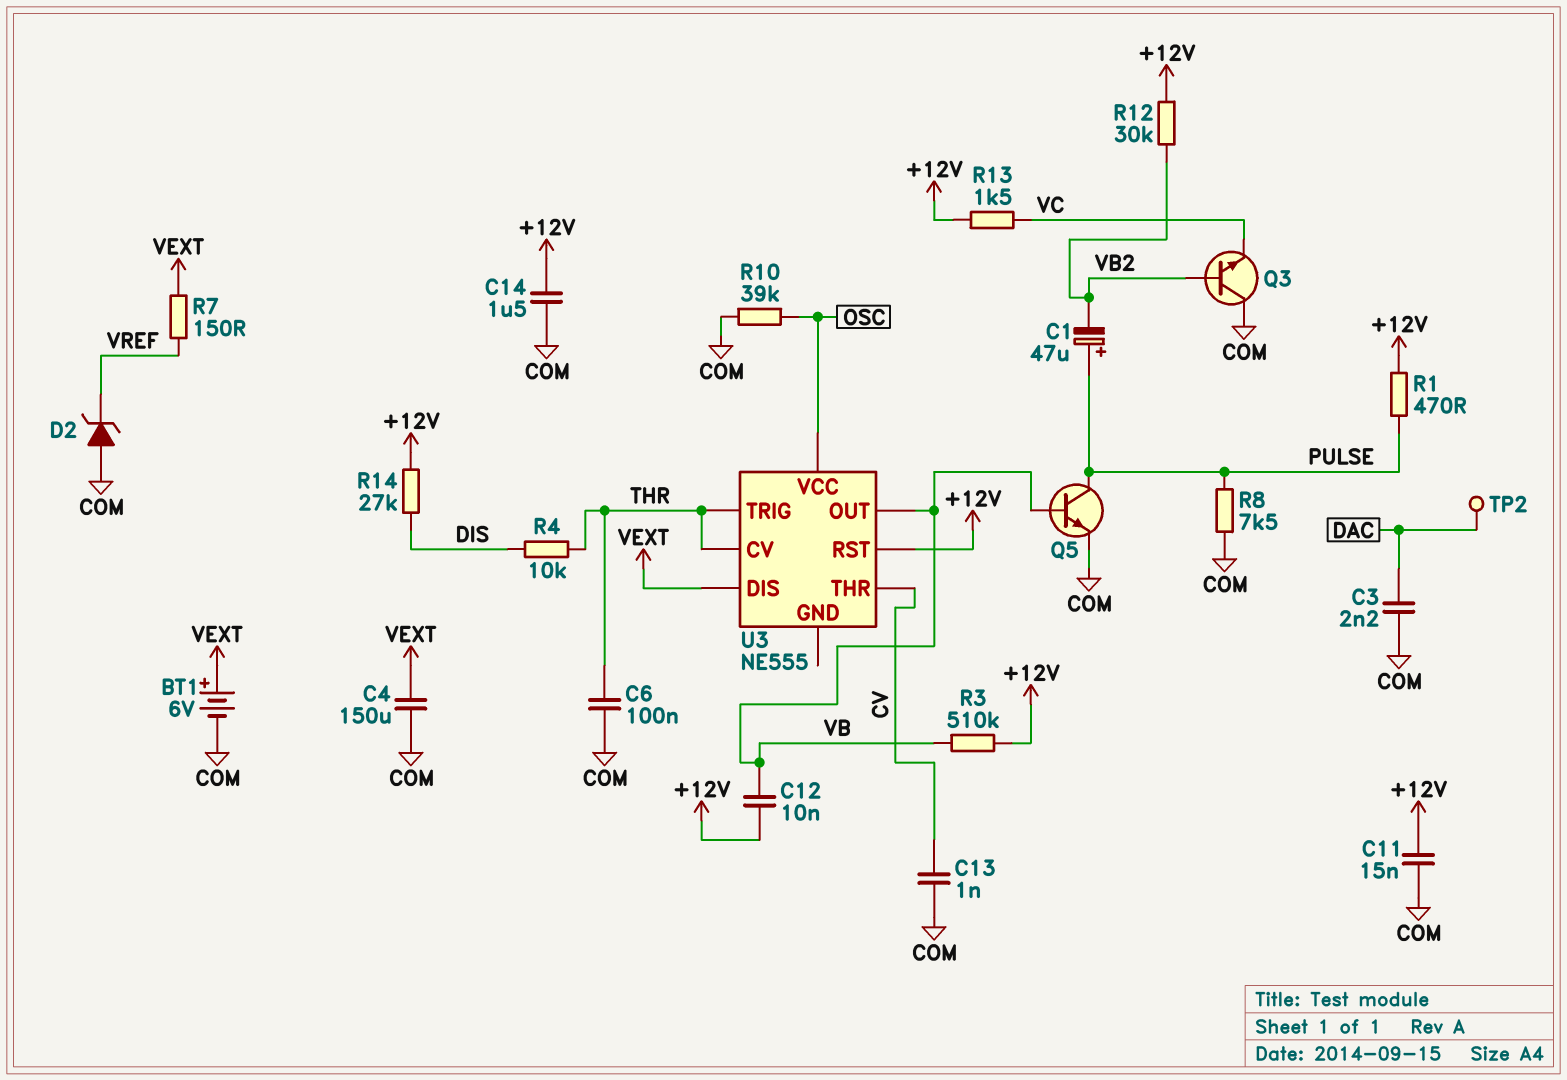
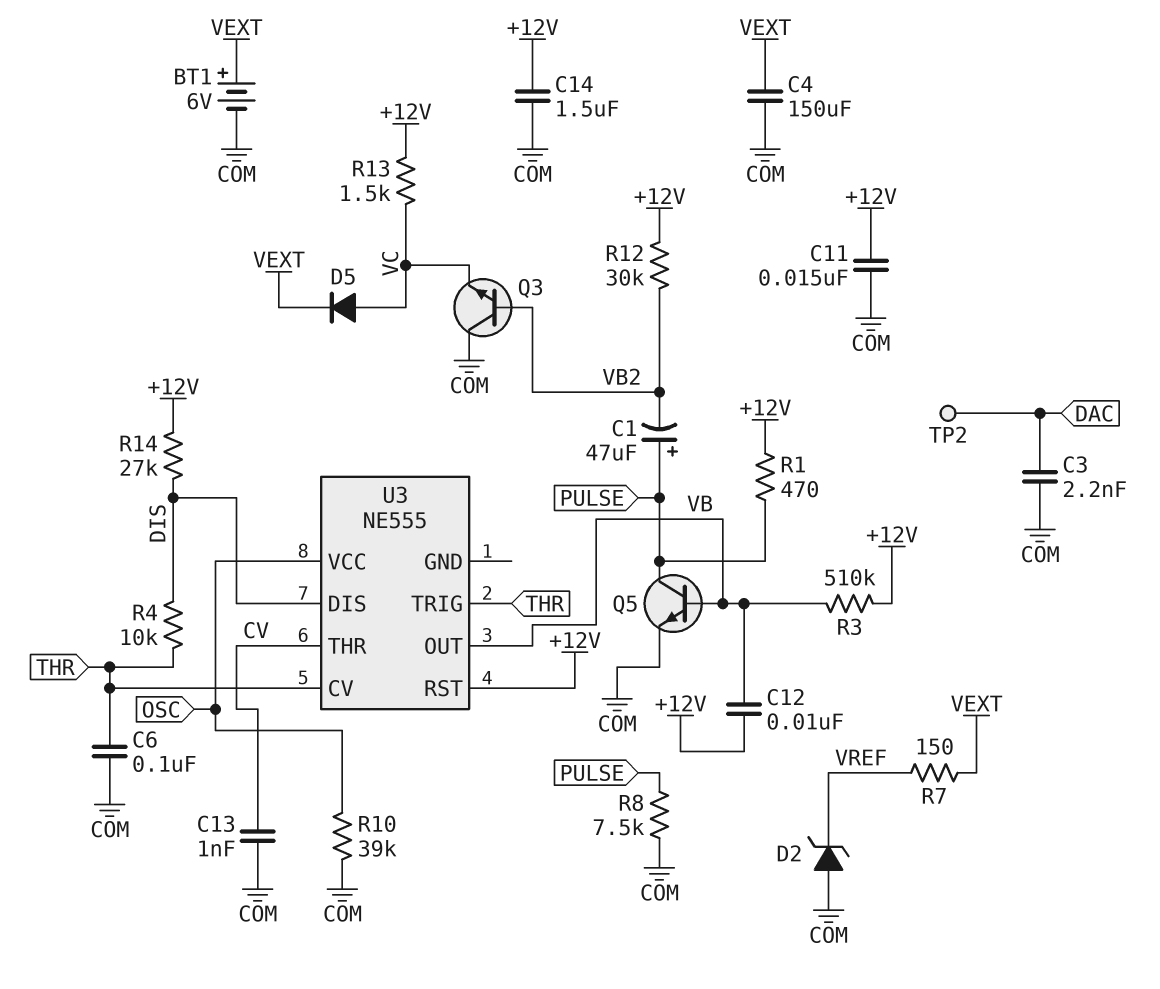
D5: none -> diode (A VC, K VEXT)
U3 pin DIS: VEXT -> DIS

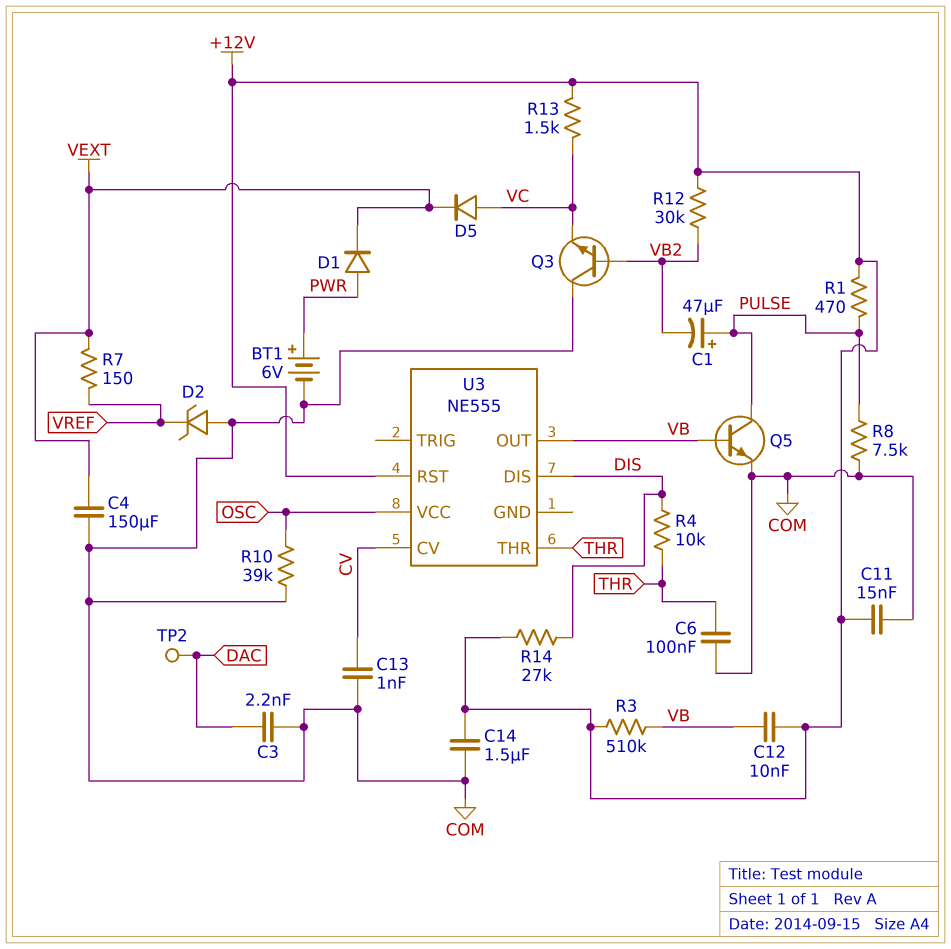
BT1: 6V (plus VEXT, minus COM) -> 6V (plus PWR, minus COM)
D1: none -> diode (A PWR, K VEXT)
U3 pin CV: THR -> CV
U3 pin THR: CV -> THR
U3 pin TRIG: THR -> none

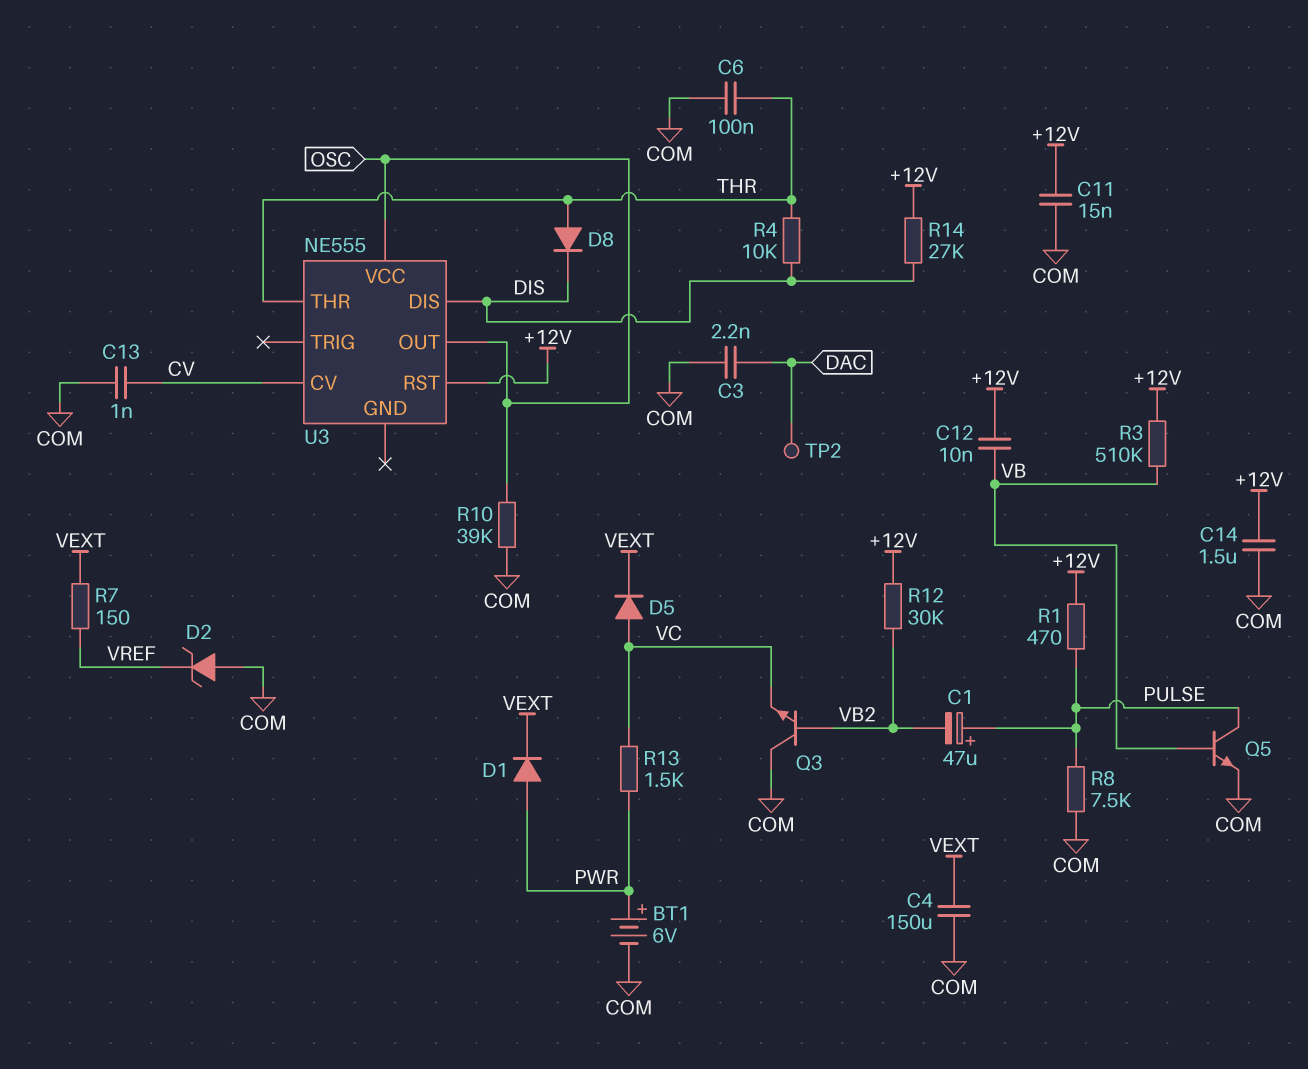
D8: none -> diode (A THR, K DIS)
R13: 1.5k (+12V, VC) -> 1.5k (PWR, VC)
U3 pin OUT: VB -> OSC

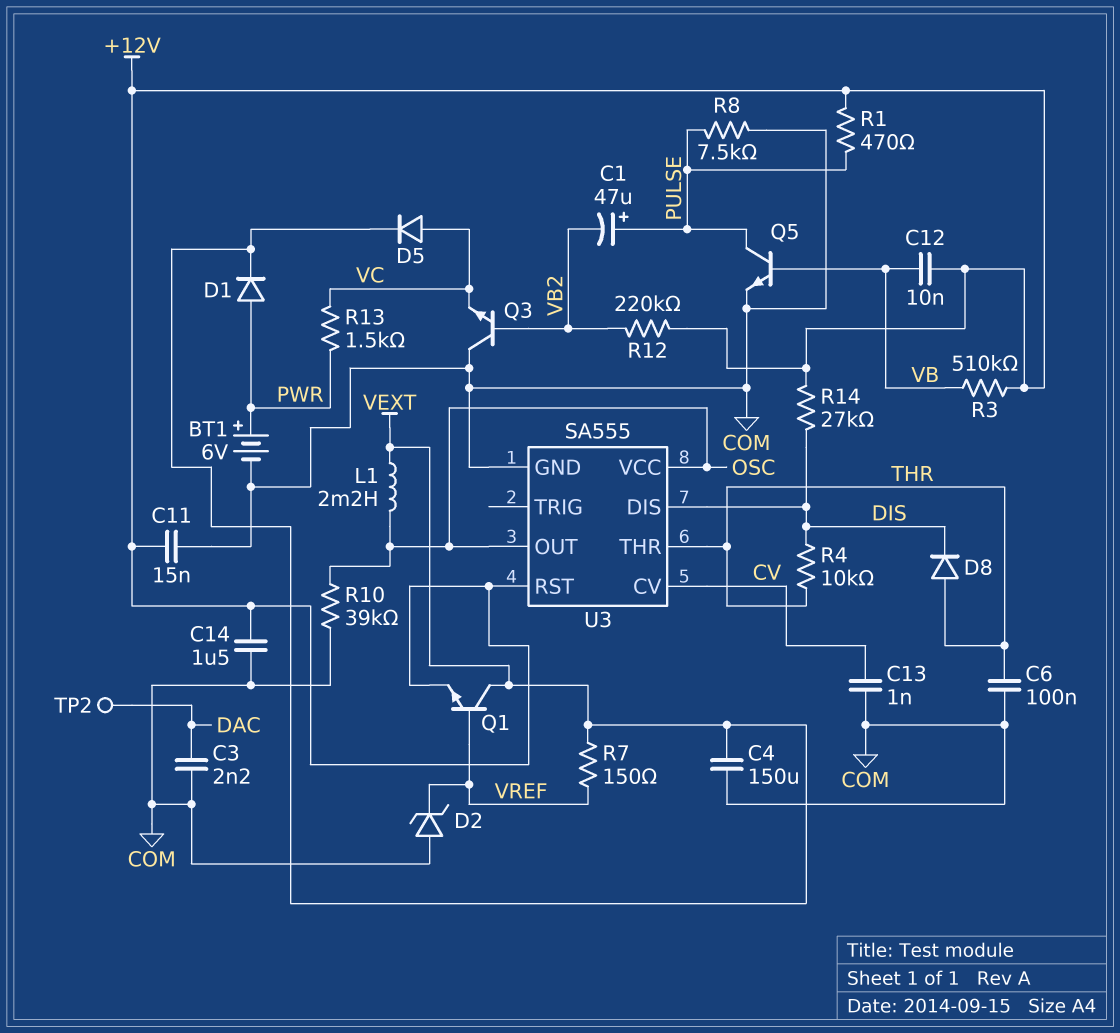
L1: none -> 2.2mH (OSC, VEXT)
Q1: none -> NPN (B VREF, C VEXT, E +12V)
R12: 30k (+12V, VB2) -> 220k (+12V, VB2)
U3: NE555 -> SA555
U3 pin GND: none -> COM

